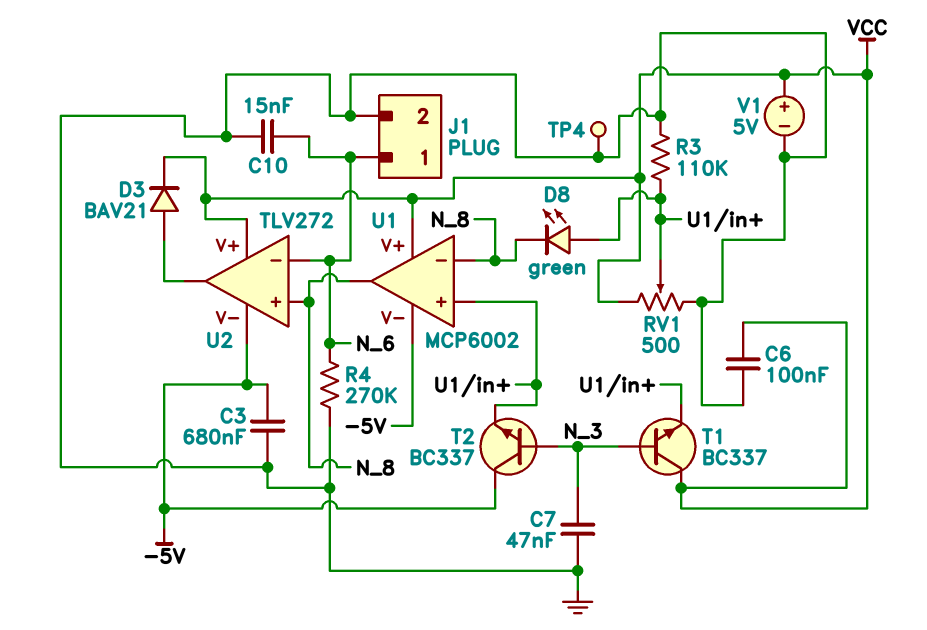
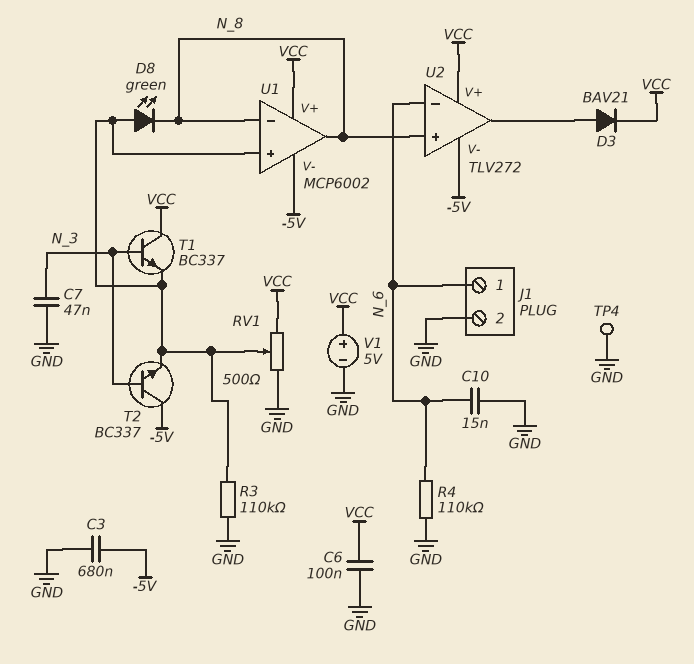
R4: 270k (GND, N_6) -> 110k (GND, N_6)

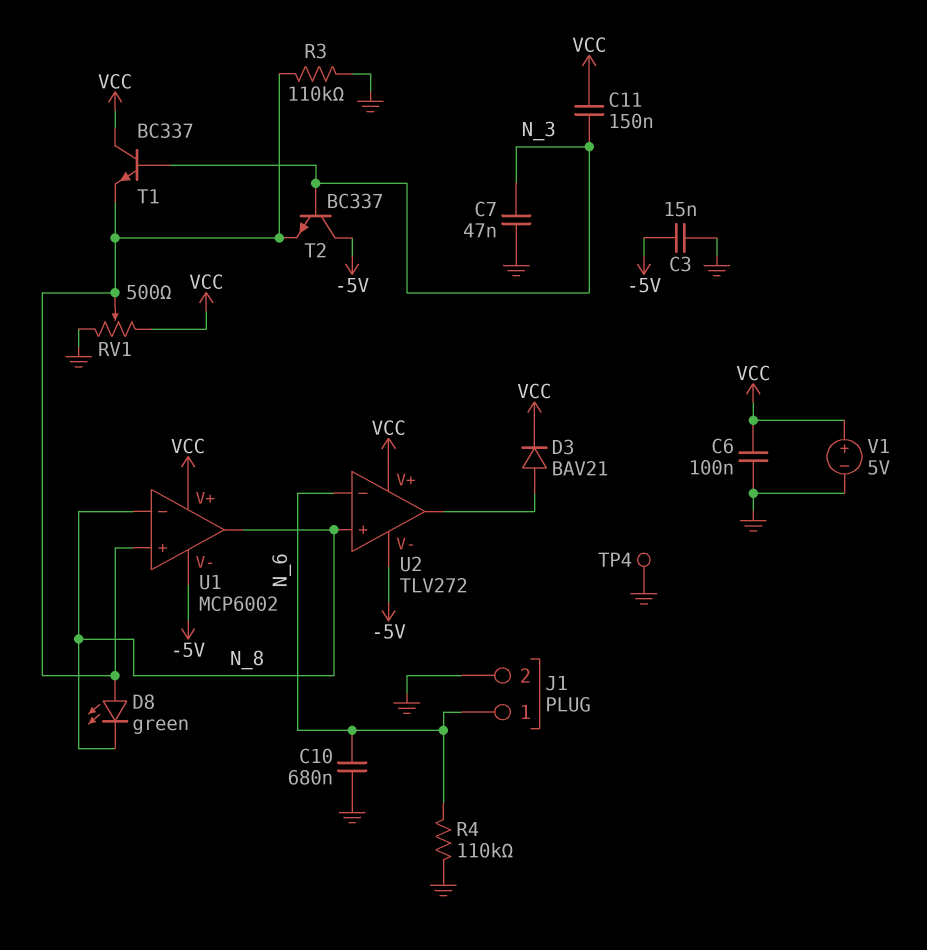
C3: 680nF (-5V, GND) -> 15nF (-5V, GND)
C10: 15nF (GND, N_6) -> 680nF (GND, N_6)
C11: none -> 150nF (N_3, VCC)

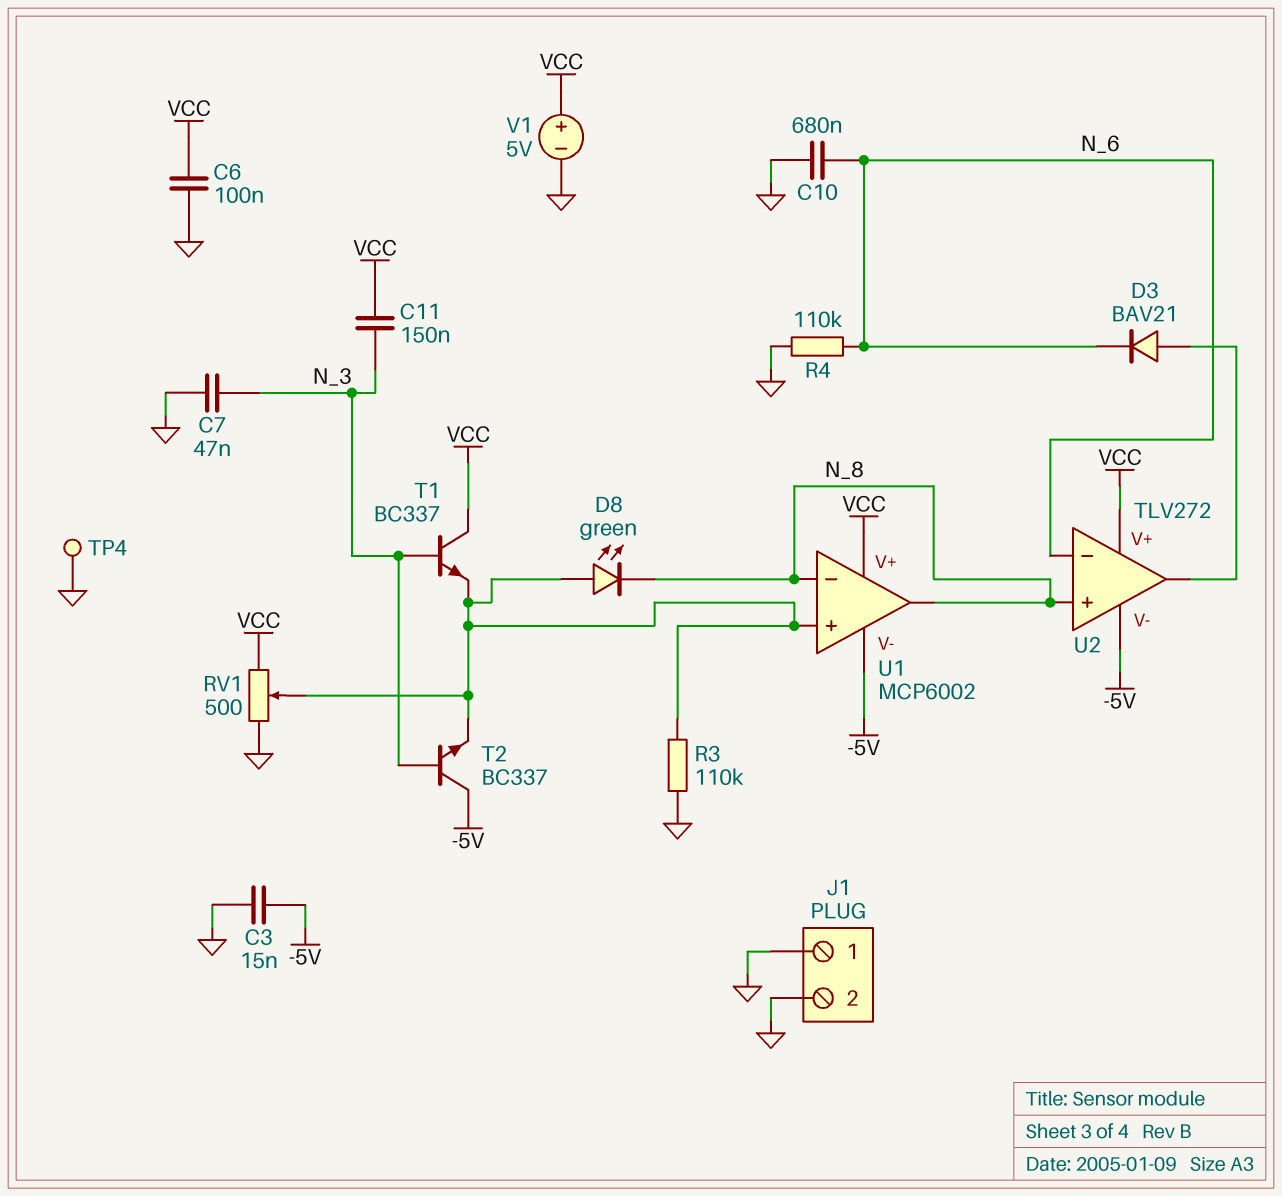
D3: diode BAV21 (A U2/out, K VCC) -> diode BAV21 (A U2/out, K N_6)
J1 pin 1: N_6 -> GND

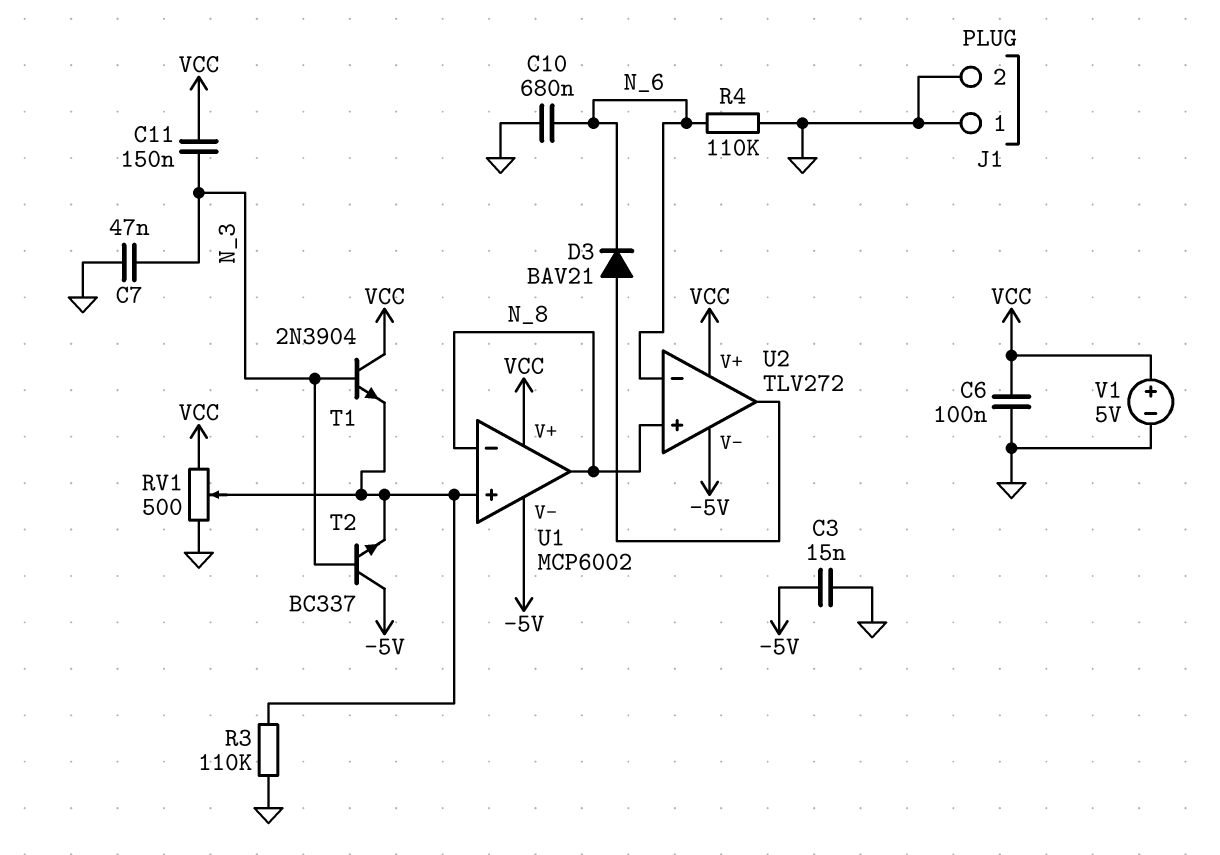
D8: LED green (A U1/in+, K N_8) -> none
T1: NPN BC337 (B N_3, C VCC, E U1/in+) -> NPN 2N3904 (B N_3, C VCC, E U1/in+)
TP4: test point (GND) -> none

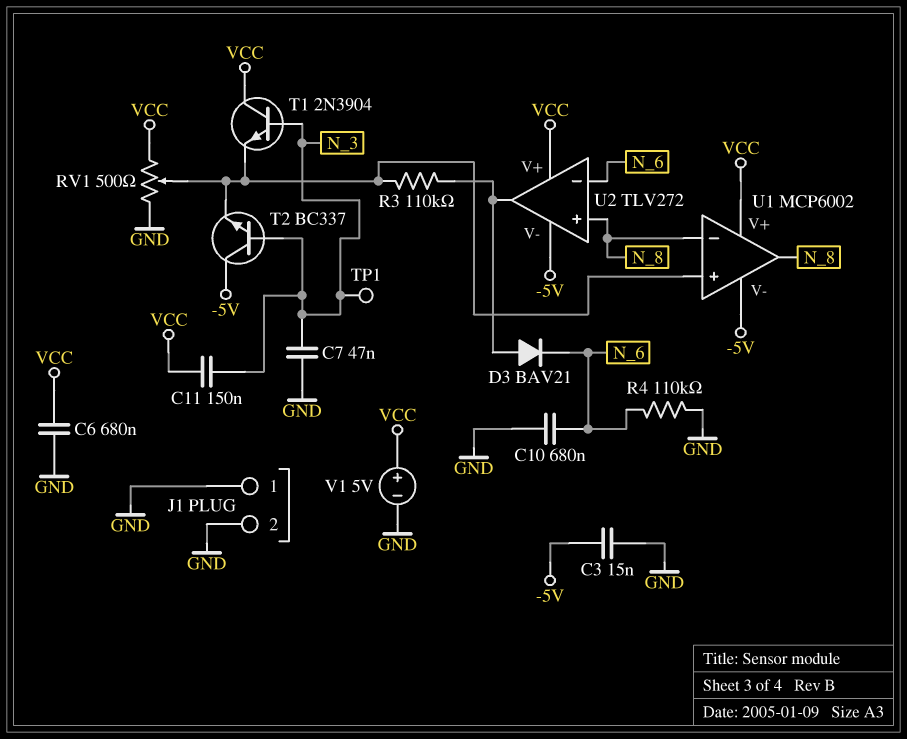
C6: 100nF (GND, VCC) -> 680nF (GND, VCC)
R3: 110k (GND, U1/in+) -> 110k (U1/in+, U2/out)
TP1: none -> test point (N_3)

